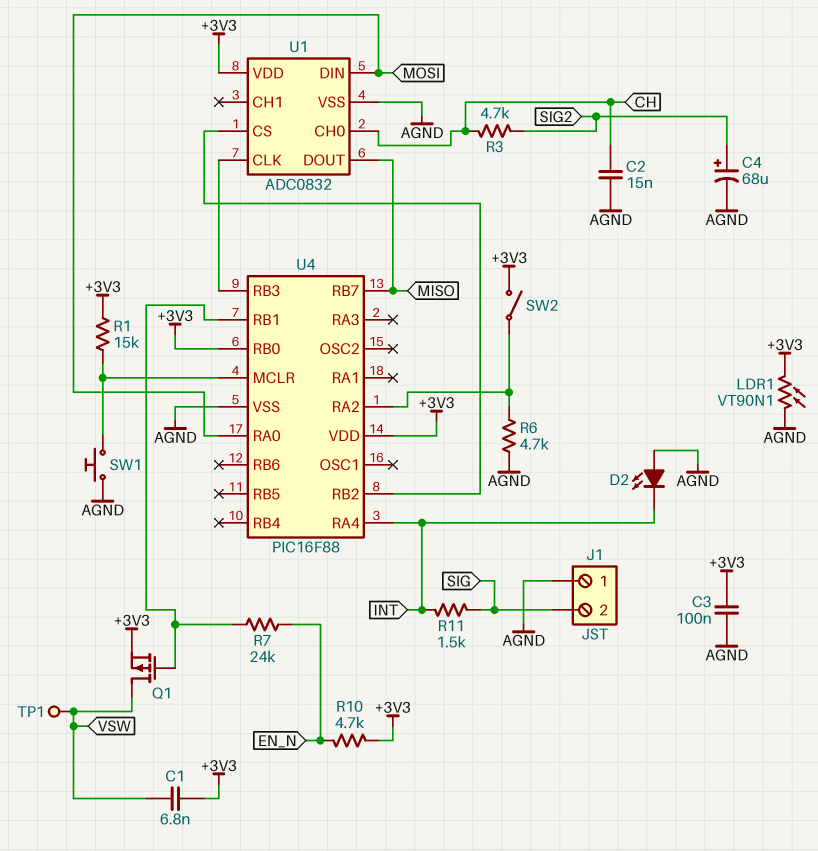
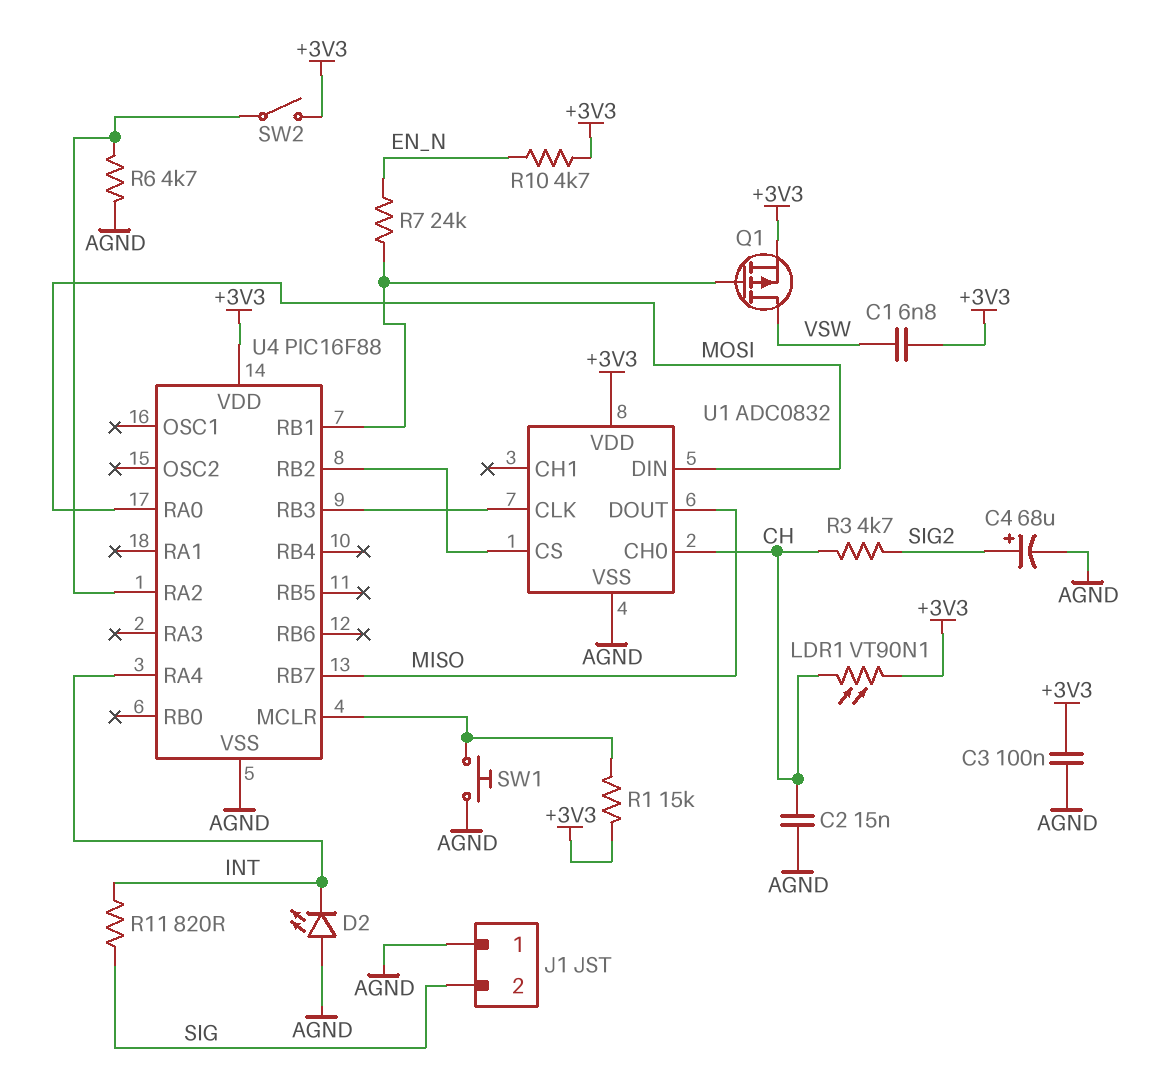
LDR1: VT90N1 (+3V3, AGND) -> VT90N1 (+3V3, CH)
R11: 1.5k (INT, SIG) -> 820 (INT, SIG)
TP1: test point (VSW) -> none
U4 pin RB0: +3V3 -> none

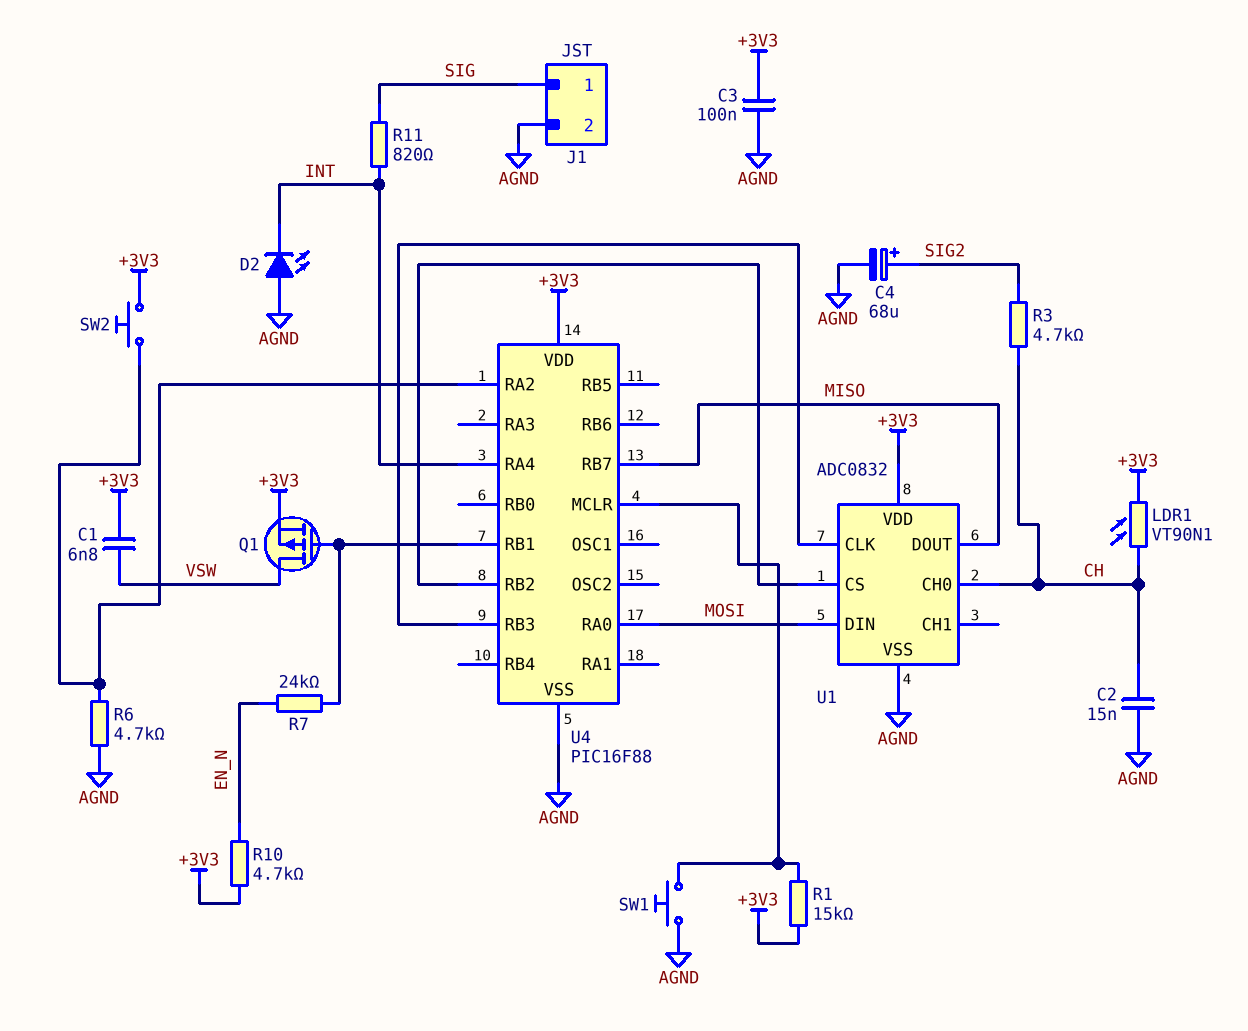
J1 pin 1: AGND -> SIG
J1 pin 2: SIG -> AGND
SW2: switch (+3V3, U4/RA2) -> button (+3V3, U4/RA2)

